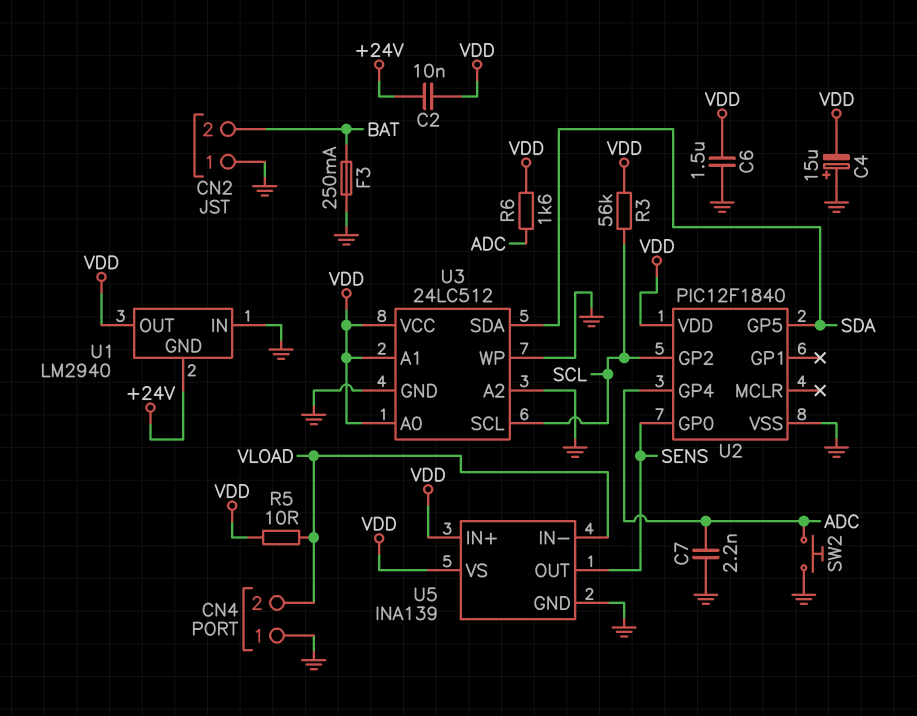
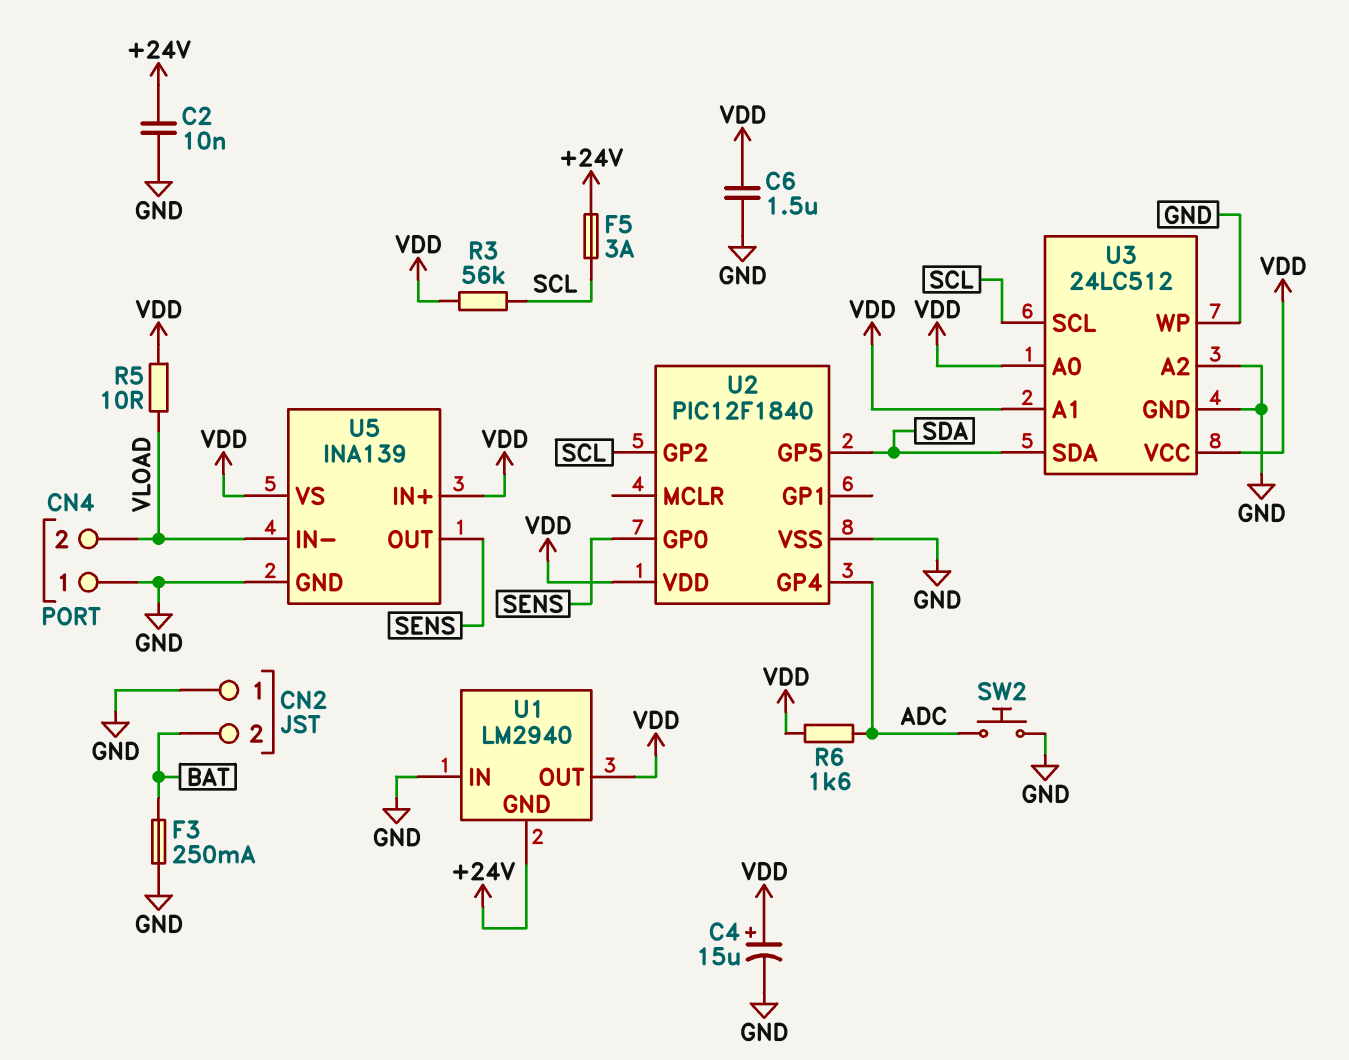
C2: 10nF (+24V, VDD) -> 10nF (+24V, GND)
C4: 15uF (plus GND, minus VDD) -> 15uF (plus VDD, minus GND)
C7: 2.2nF (ADC, GND) -> none
F5: none -> 3A (+24V, SCL)

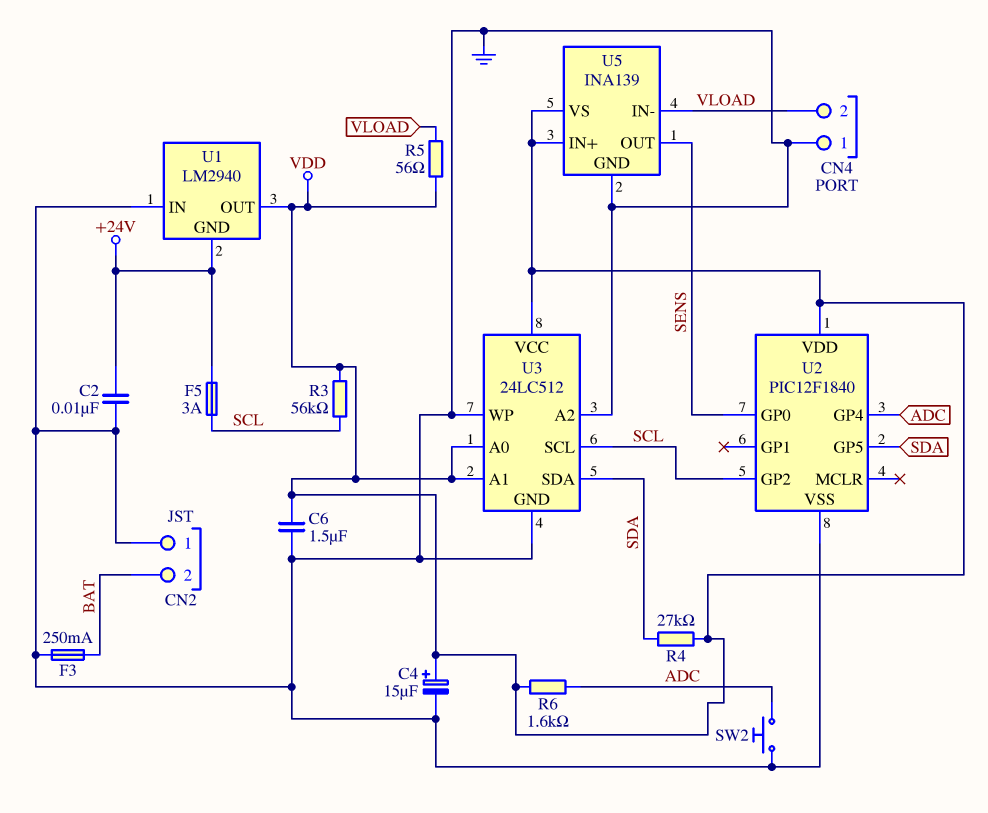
R4: none -> 27k (SDA, VDD)
R5: 10 (VDD, VLOAD) -> 56 (VDD, VLOAD)

